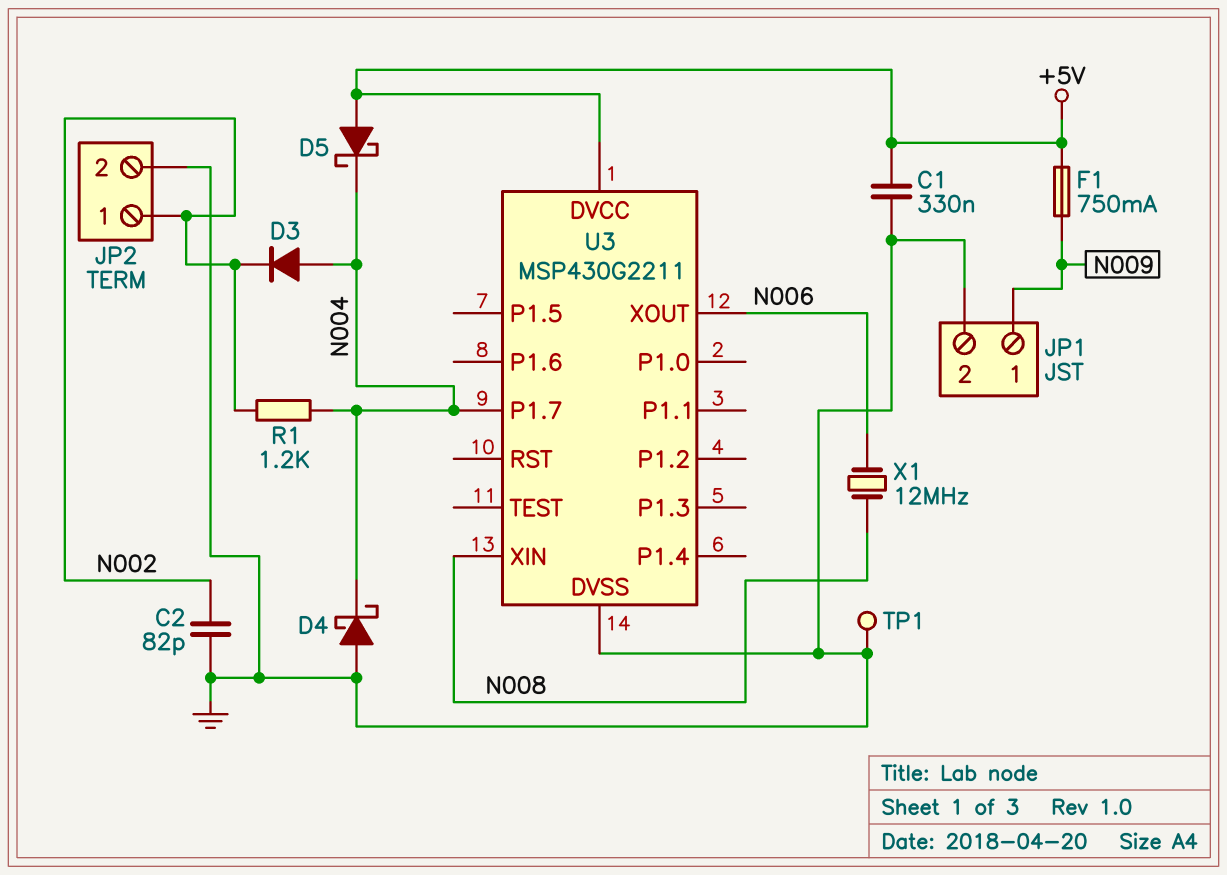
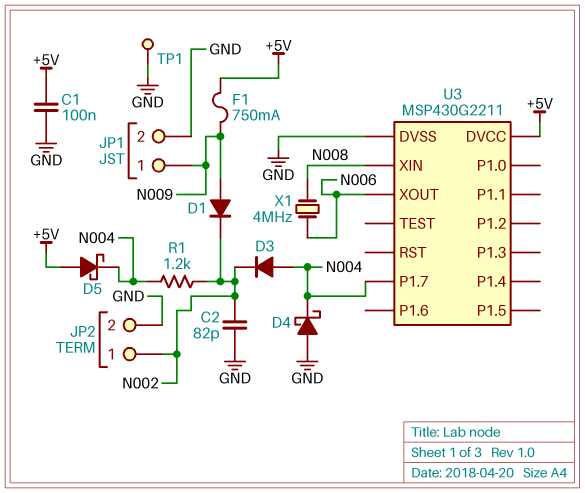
C1: 330nF (+5V, GND) -> 100nF (+5V, GND)
D1: none -> diode (A N009, K N002)
X1: 12MHz (N006, N008) -> 4MHz (N006, N008)

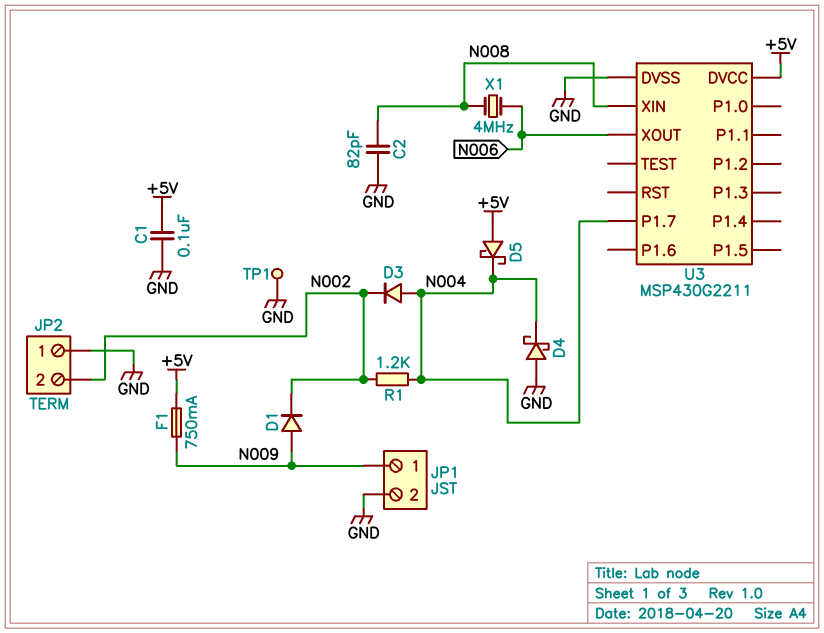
C2: 82pF (GND, N002) -> 82pF (GND, N008)
JP2 pin 1: N002 -> GND
JP2 pin 2: GND -> N002

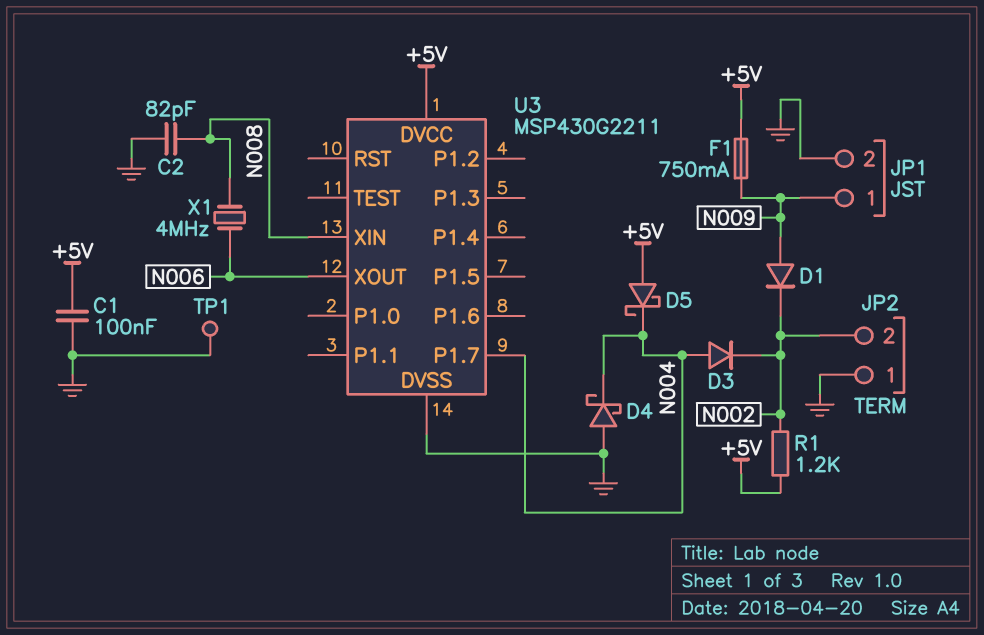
R1: 1.2k (N002, N004) -> 1.2k (+5V, N002)

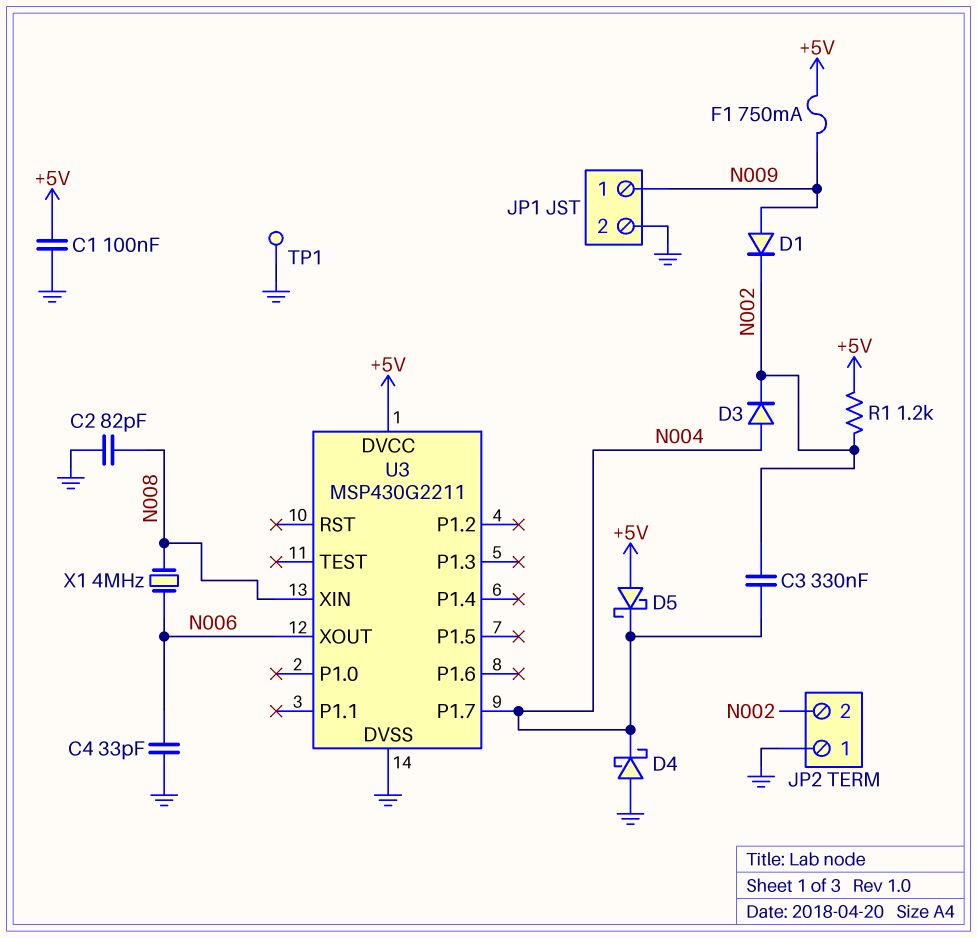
C3: none -> 330nF (N002, N004)
C4: none -> 33pF (GND, N006)

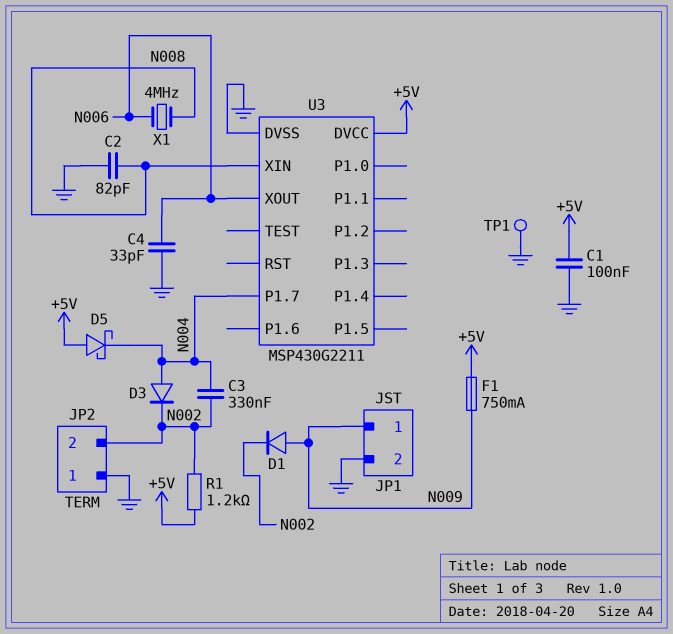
D4: schottky (A GND, K N004) -> none

